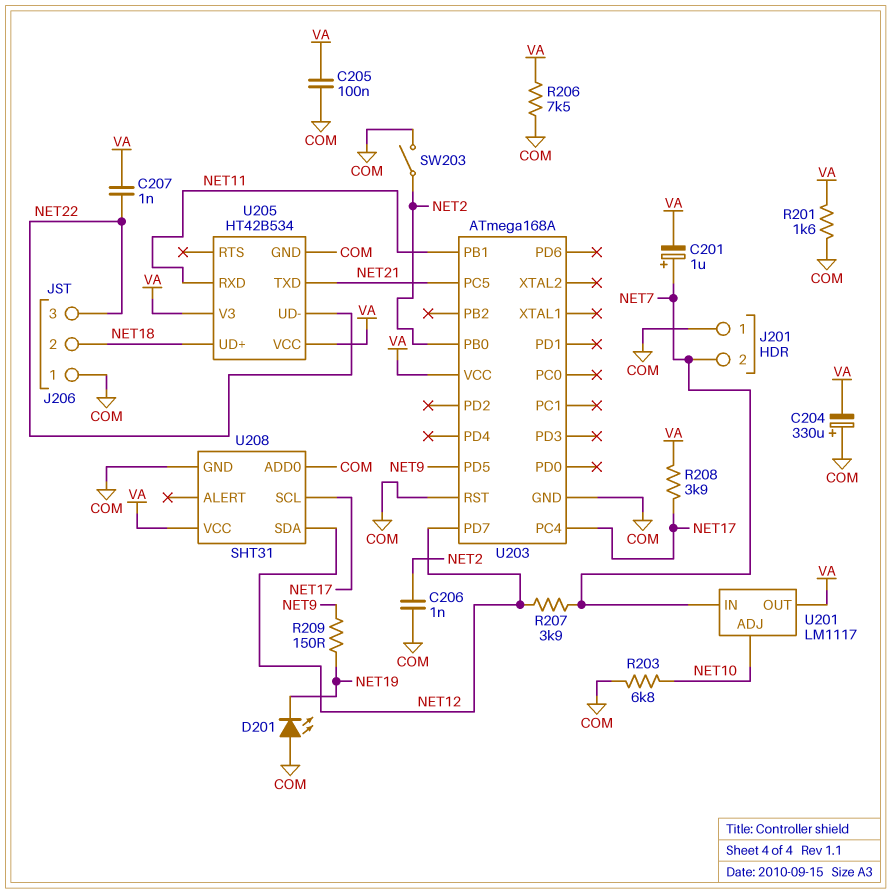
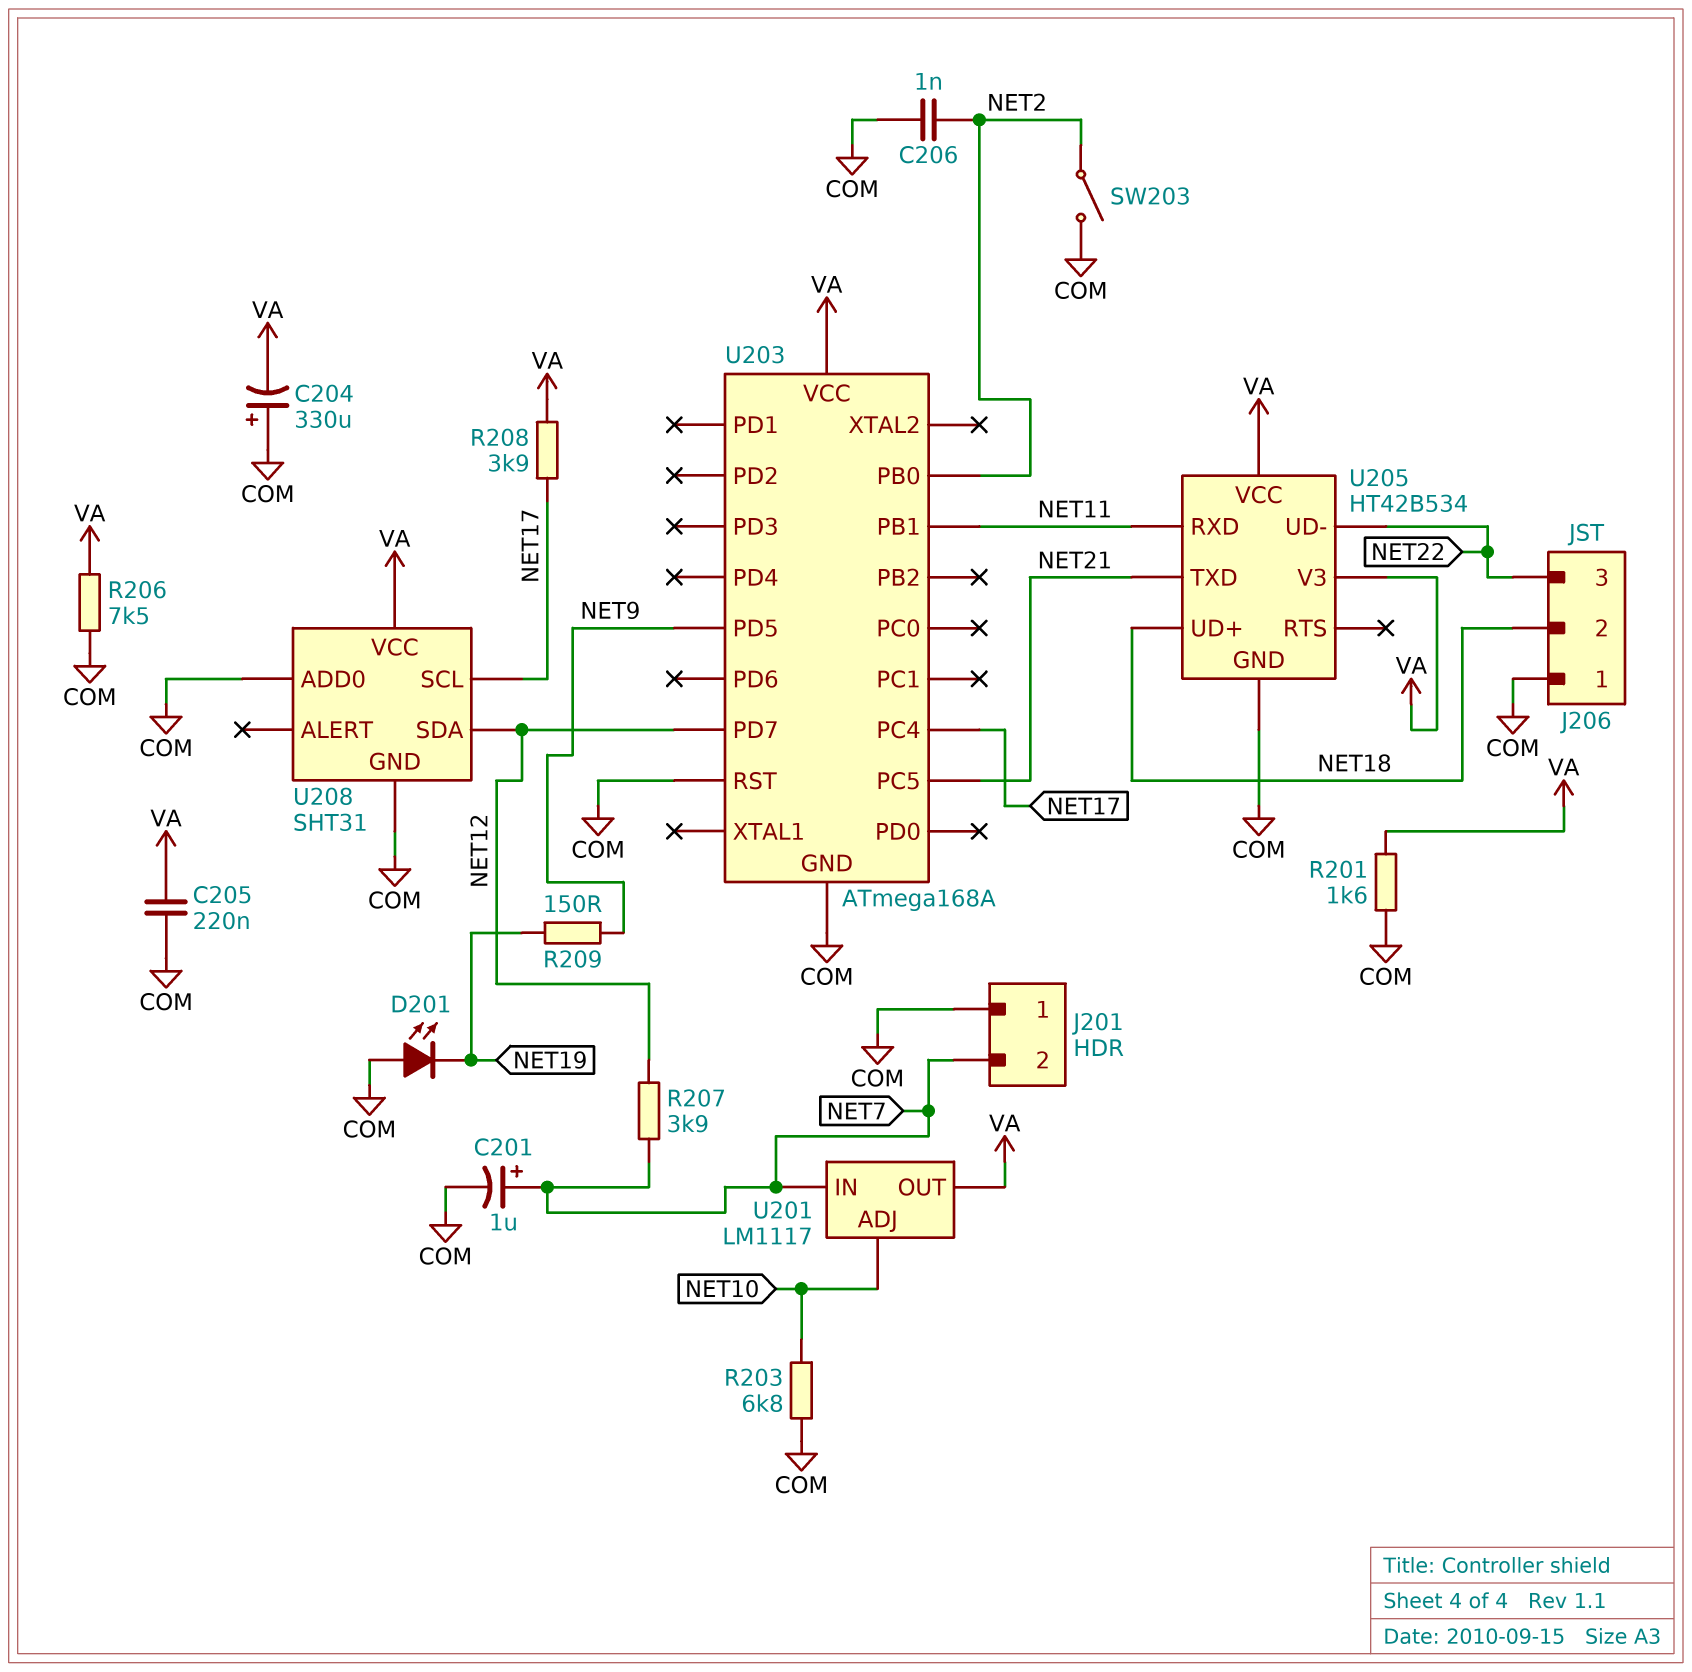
C201: 1uF (plus NET7, minus VA) -> 1uF (plus NET7, minus COM)
C205: 100nF (COM, VA) -> 220nF (COM, VA)
C207: 1nF (NET22, VA) -> none

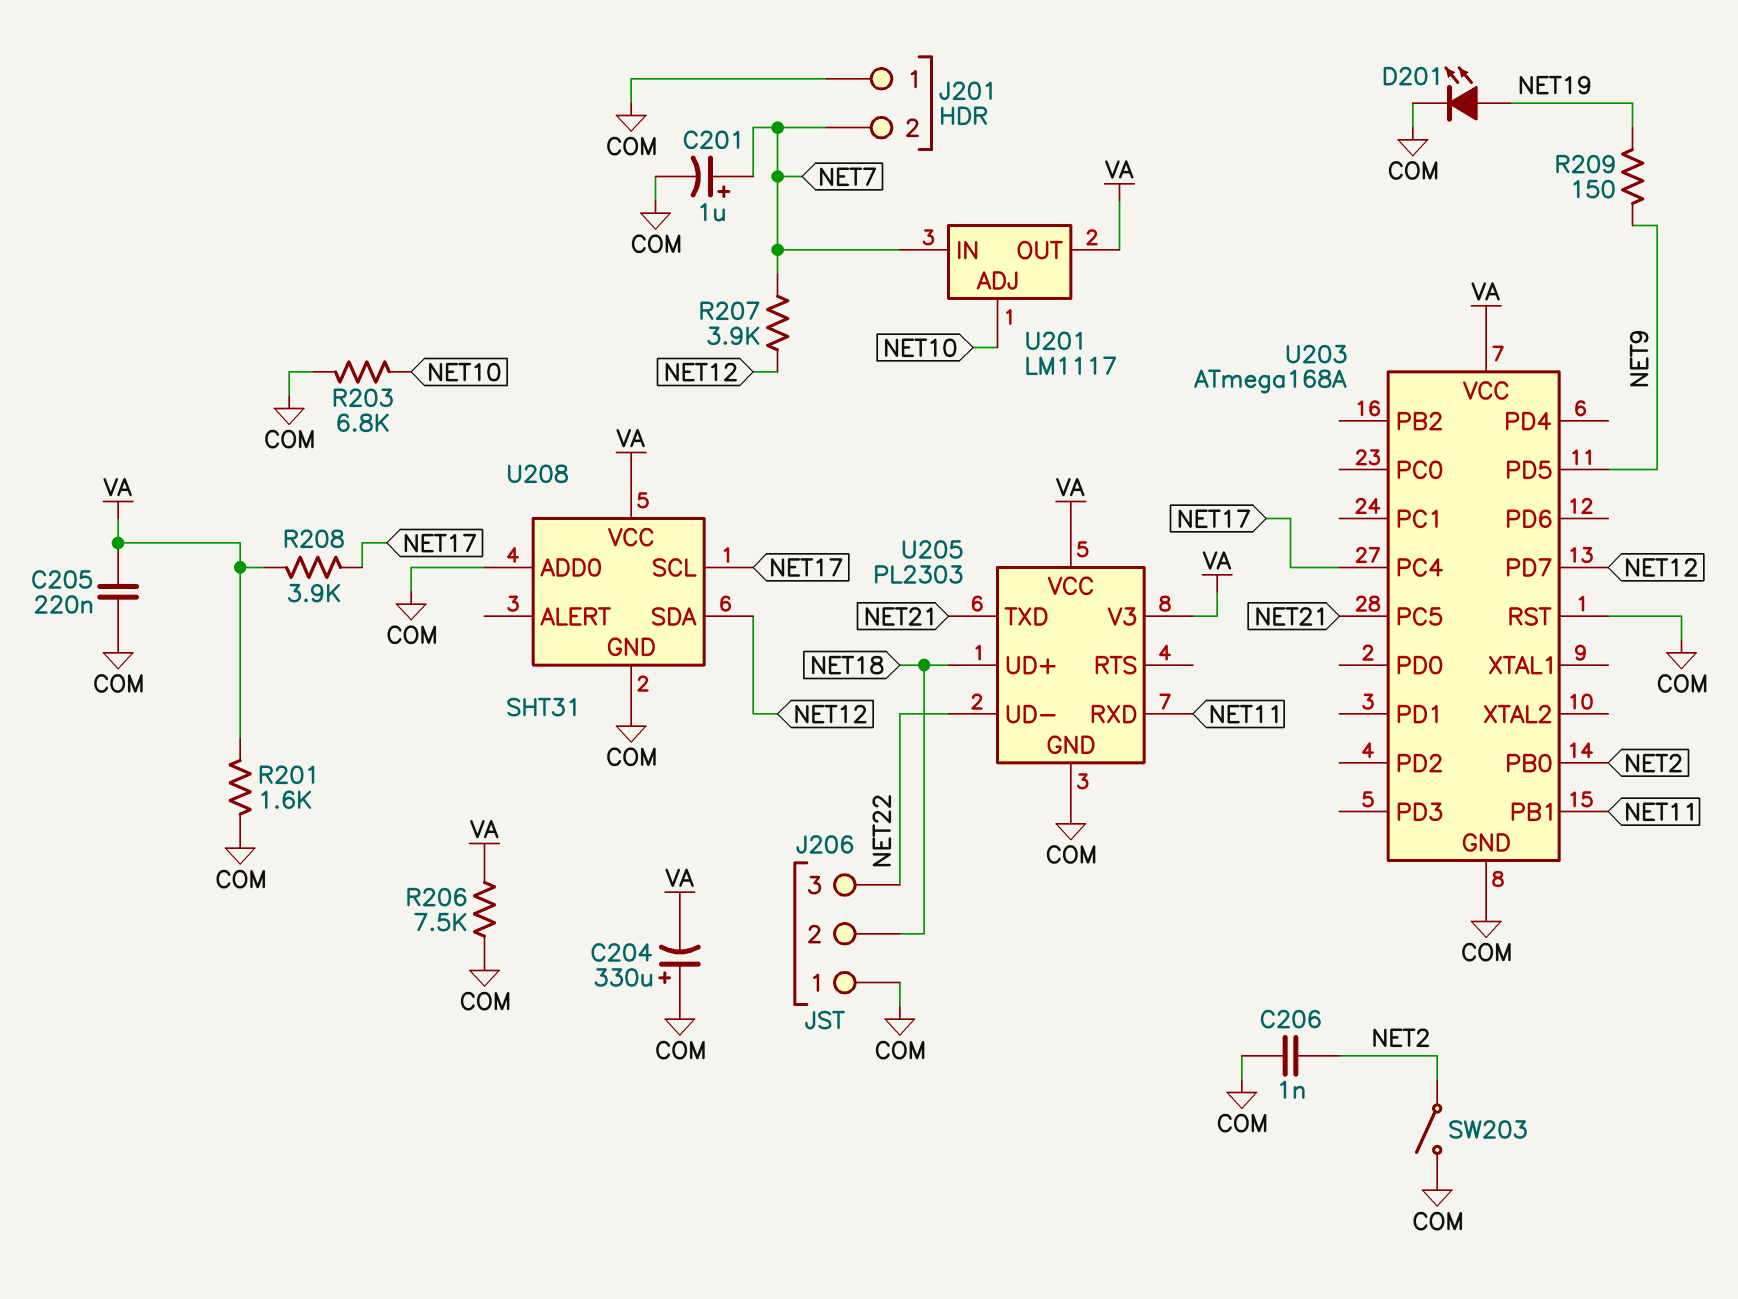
D201: LED (A COM, K NET19) -> LED (A NET19, K COM)
U205: HT42B534 -> PL2303

